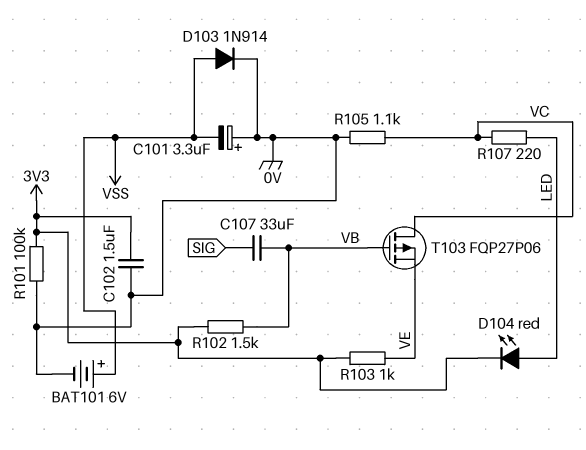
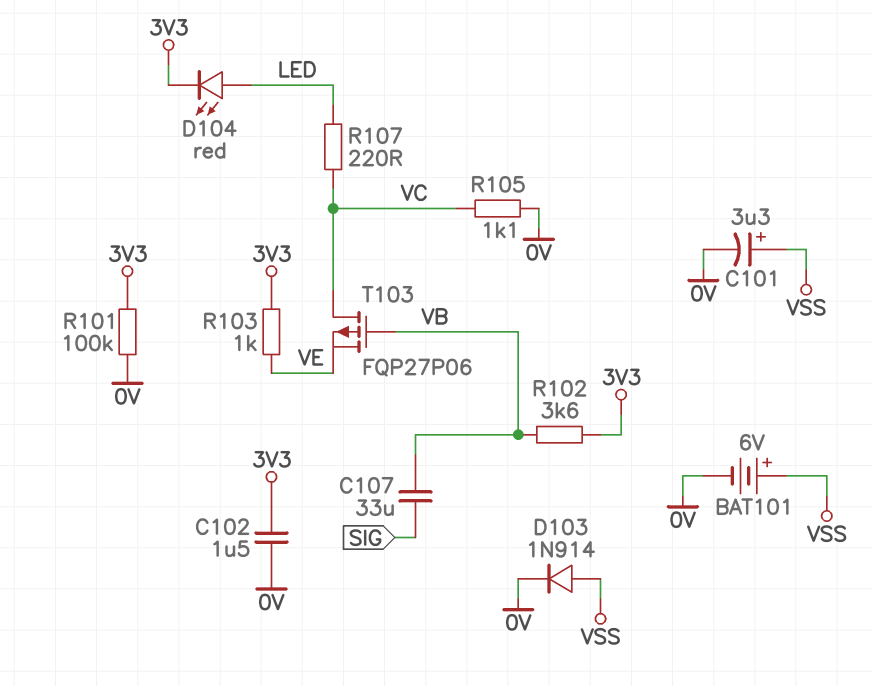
C101: 3.3uF (plus 0V, minus VSS) -> 3.3uF (plus VSS, minus 0V)
R102: 1.5k (3V3, VB) -> 3.6k (3V3, VB)

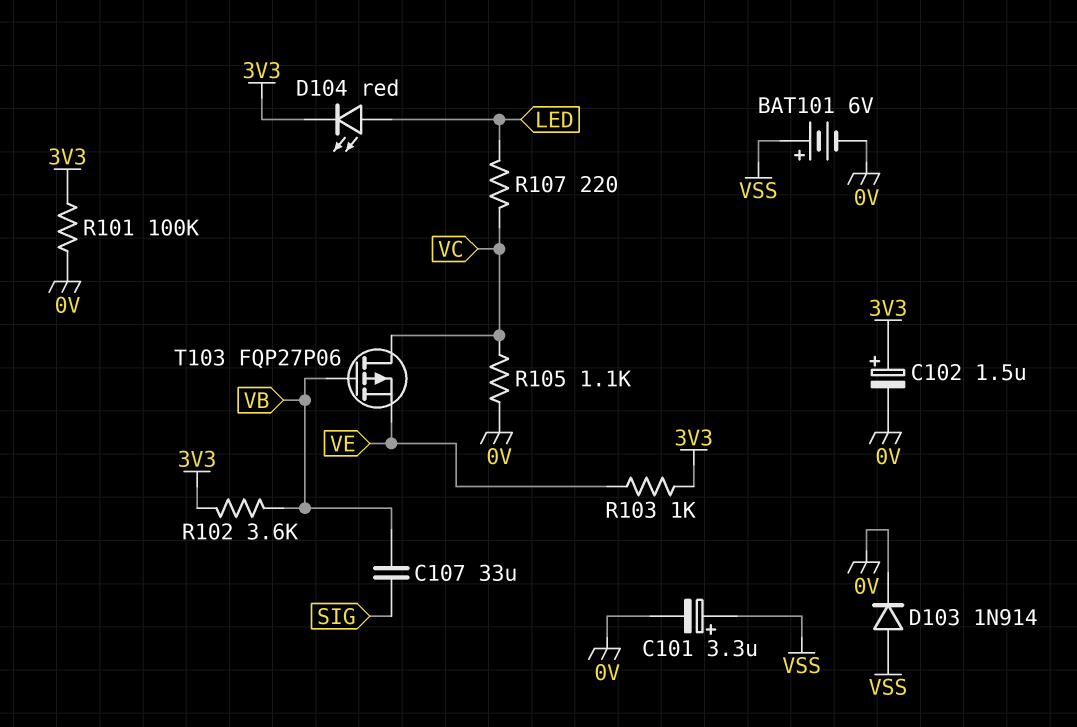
C102: 1.5uF (0V, 3V3) -> 1.5uF (plus 3V3, minus 0V)

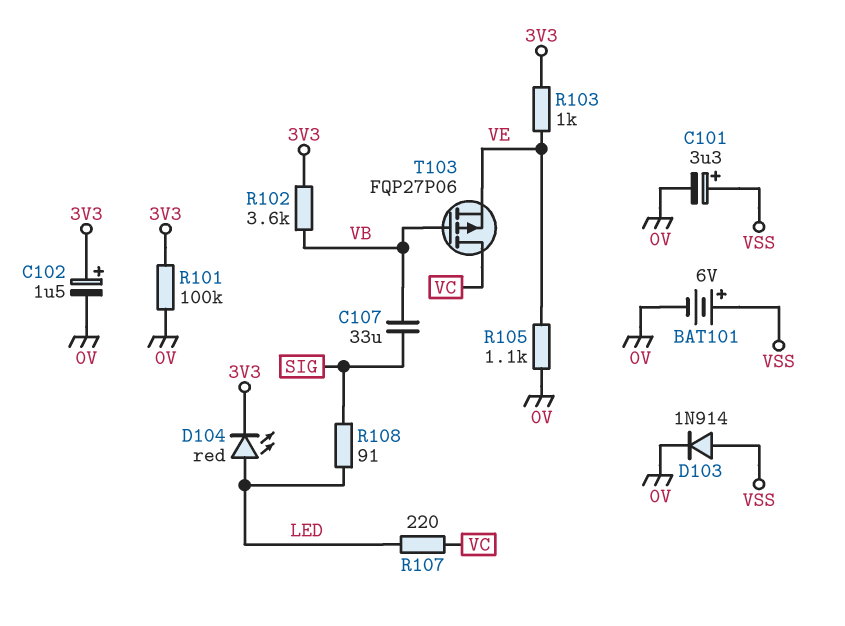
R105: 1.1k (0V, VC) -> 1.1k (0V, VE)
R108: none -> 91 (LED, SIG)

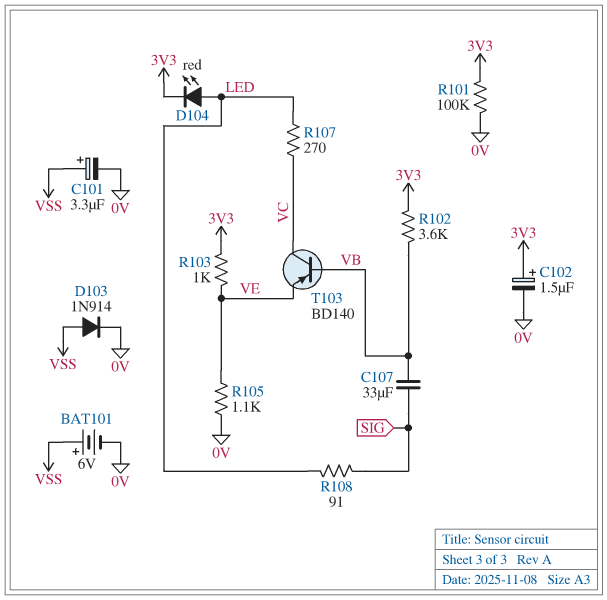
R107: 220 (LED, VC) -> 270 (LED, VC)
T103: PMOS FQP27P06 (G VB, D VC, S VE) -> PNP BD140 (B VB, C VC, E VE)

